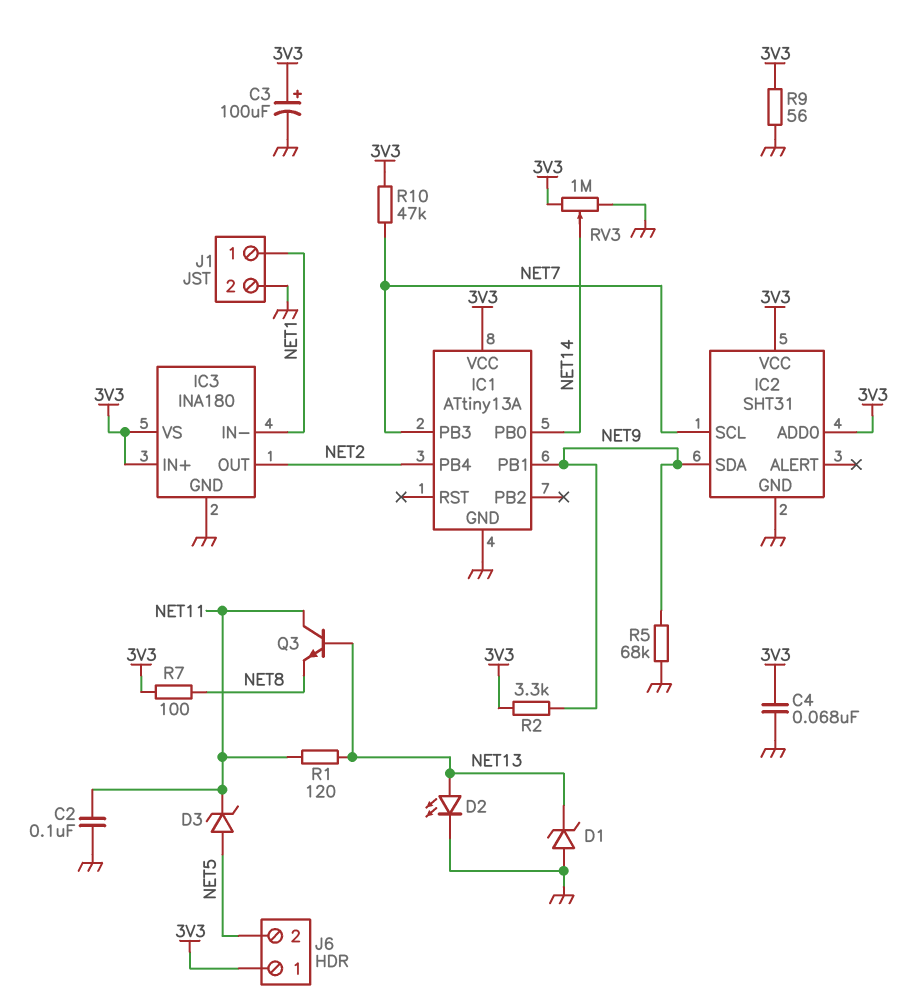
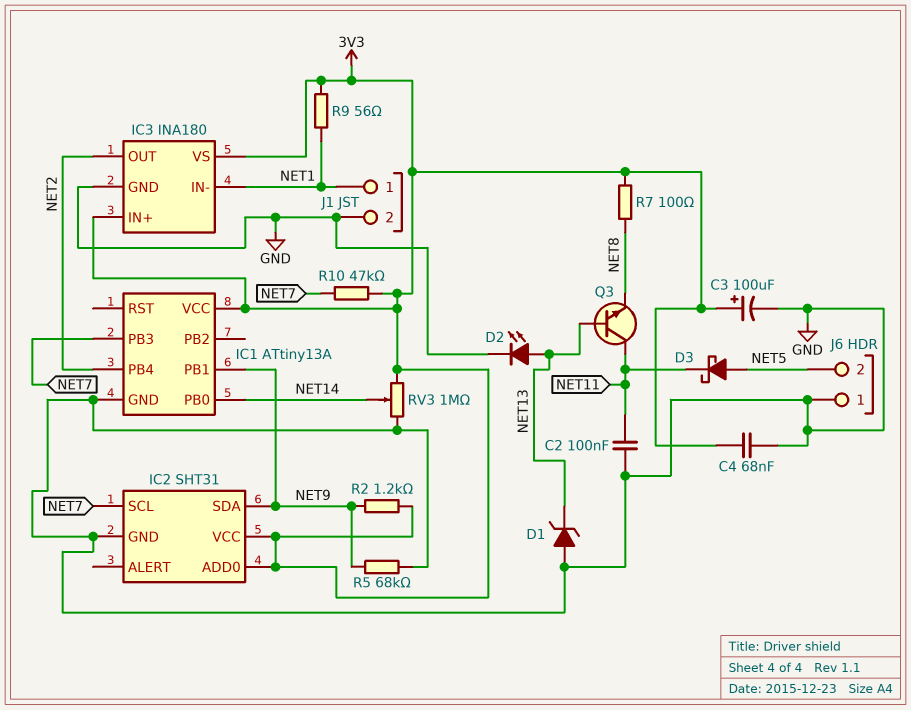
D3: zener (A NET5, K NET11) -> schottky (A NET5, K NET11)
J6 pin 1: 3V3 -> GND
R1: 120 (NET11, NET13) -> none
R2: 3.3k (3V3, NET9) -> 1.2k (3V3, NET9)
R9: 56 (3V3, GND) -> 56 (3V3, NET1)

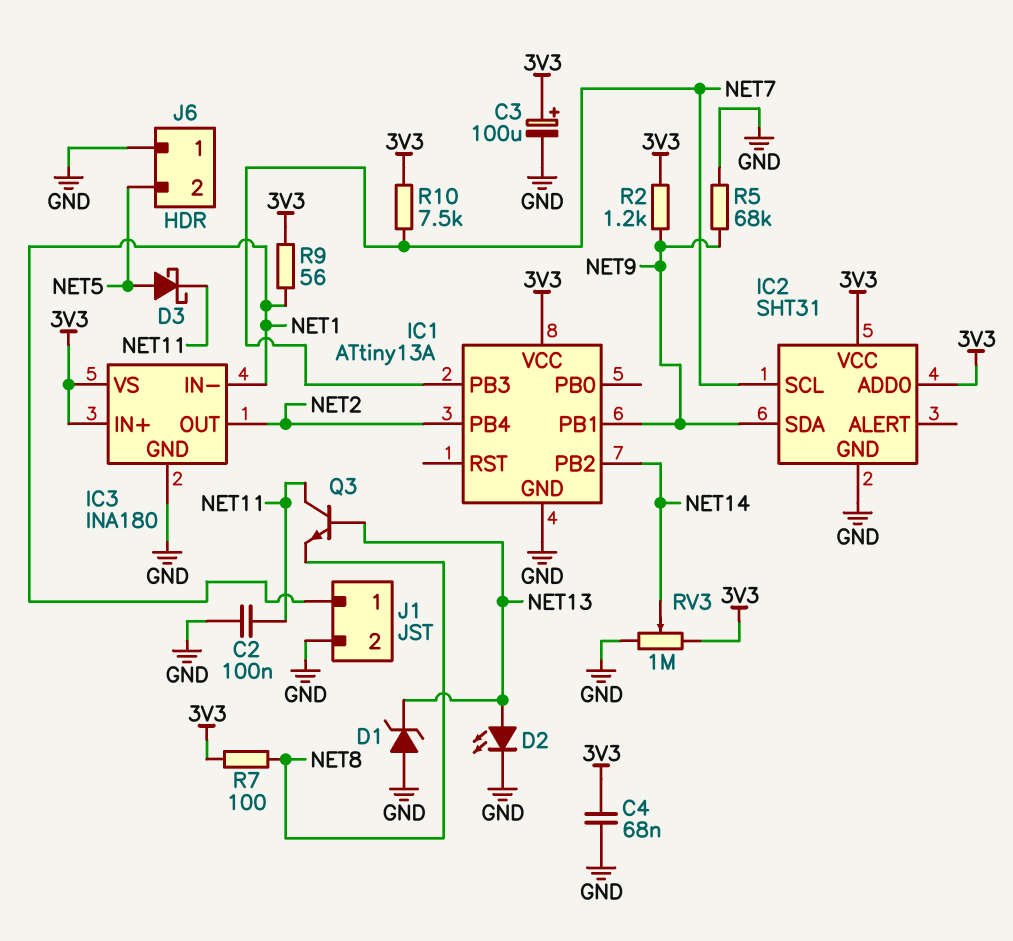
IC1 pin PB0: NET14 -> none
IC1 pin PB2: none -> NET14
R10: 47k (3V3, NET7) -> 7.5k (3V3, NET7)

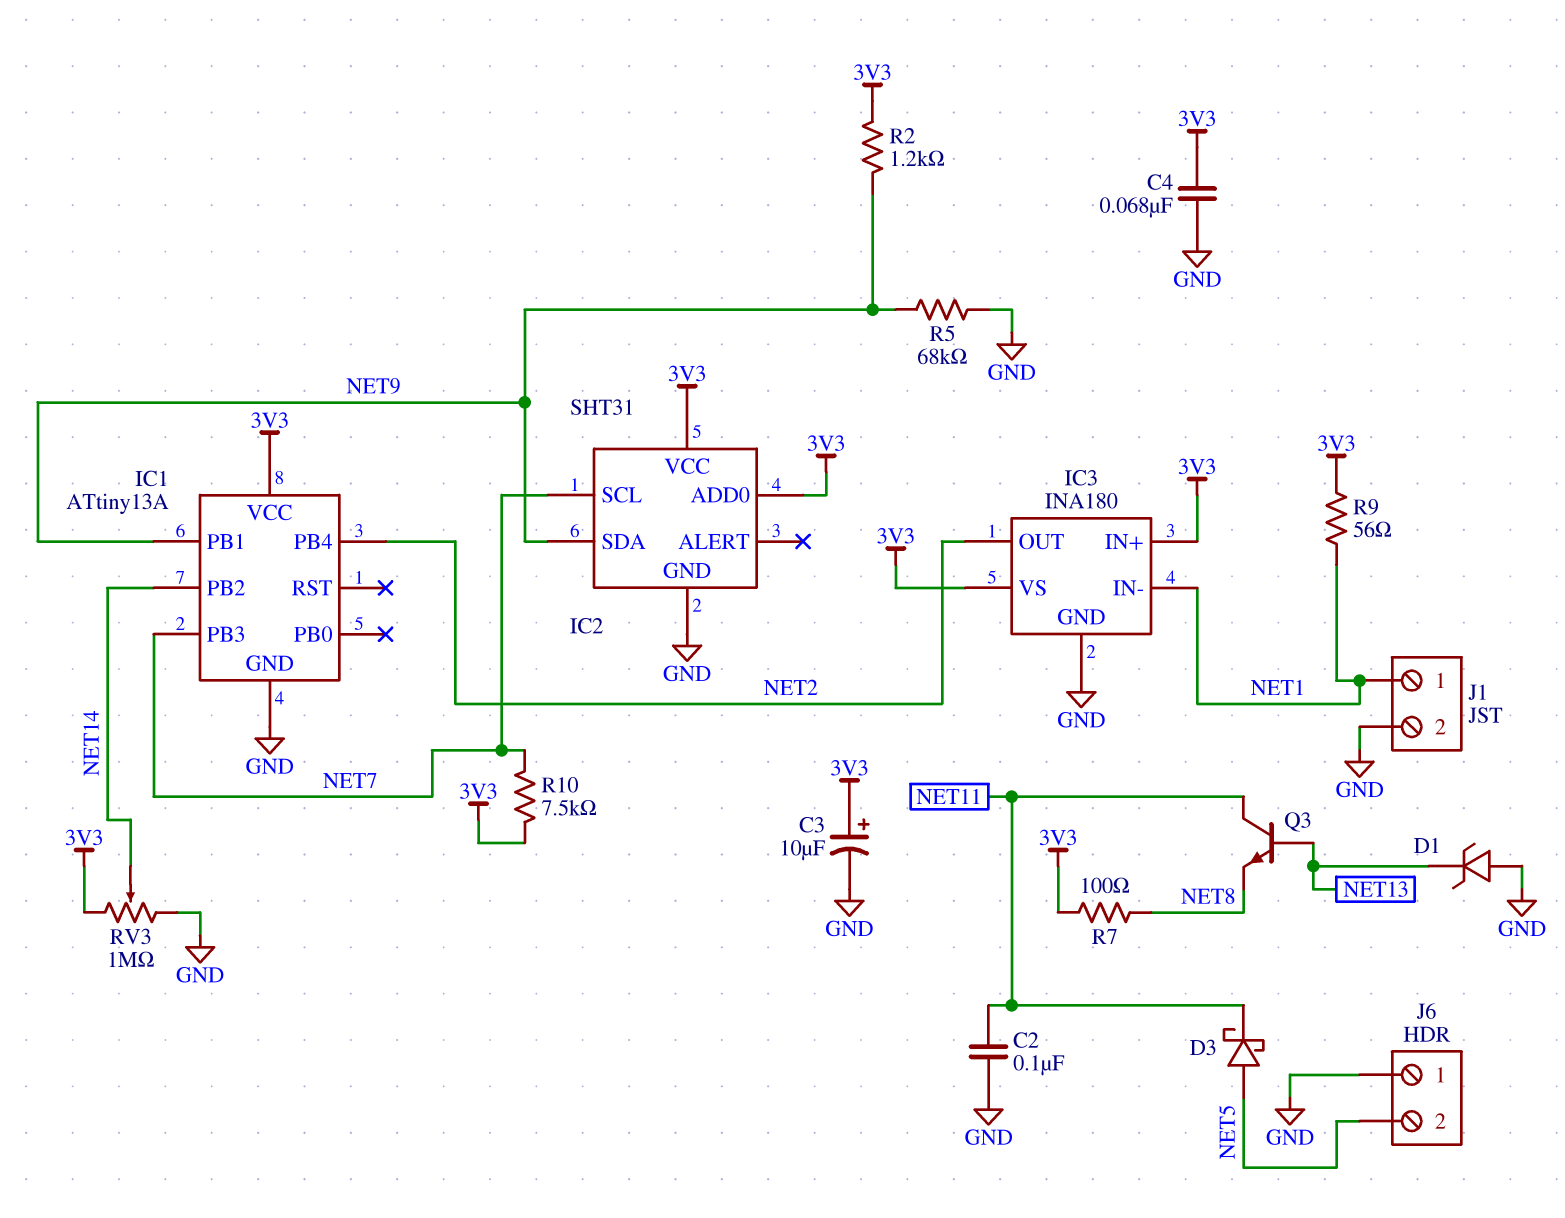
C3: 100uF (plus 3V3, minus GND) -> 10uF (plus 3V3, minus GND)
D2: LED (A NET13, K GND) -> none

